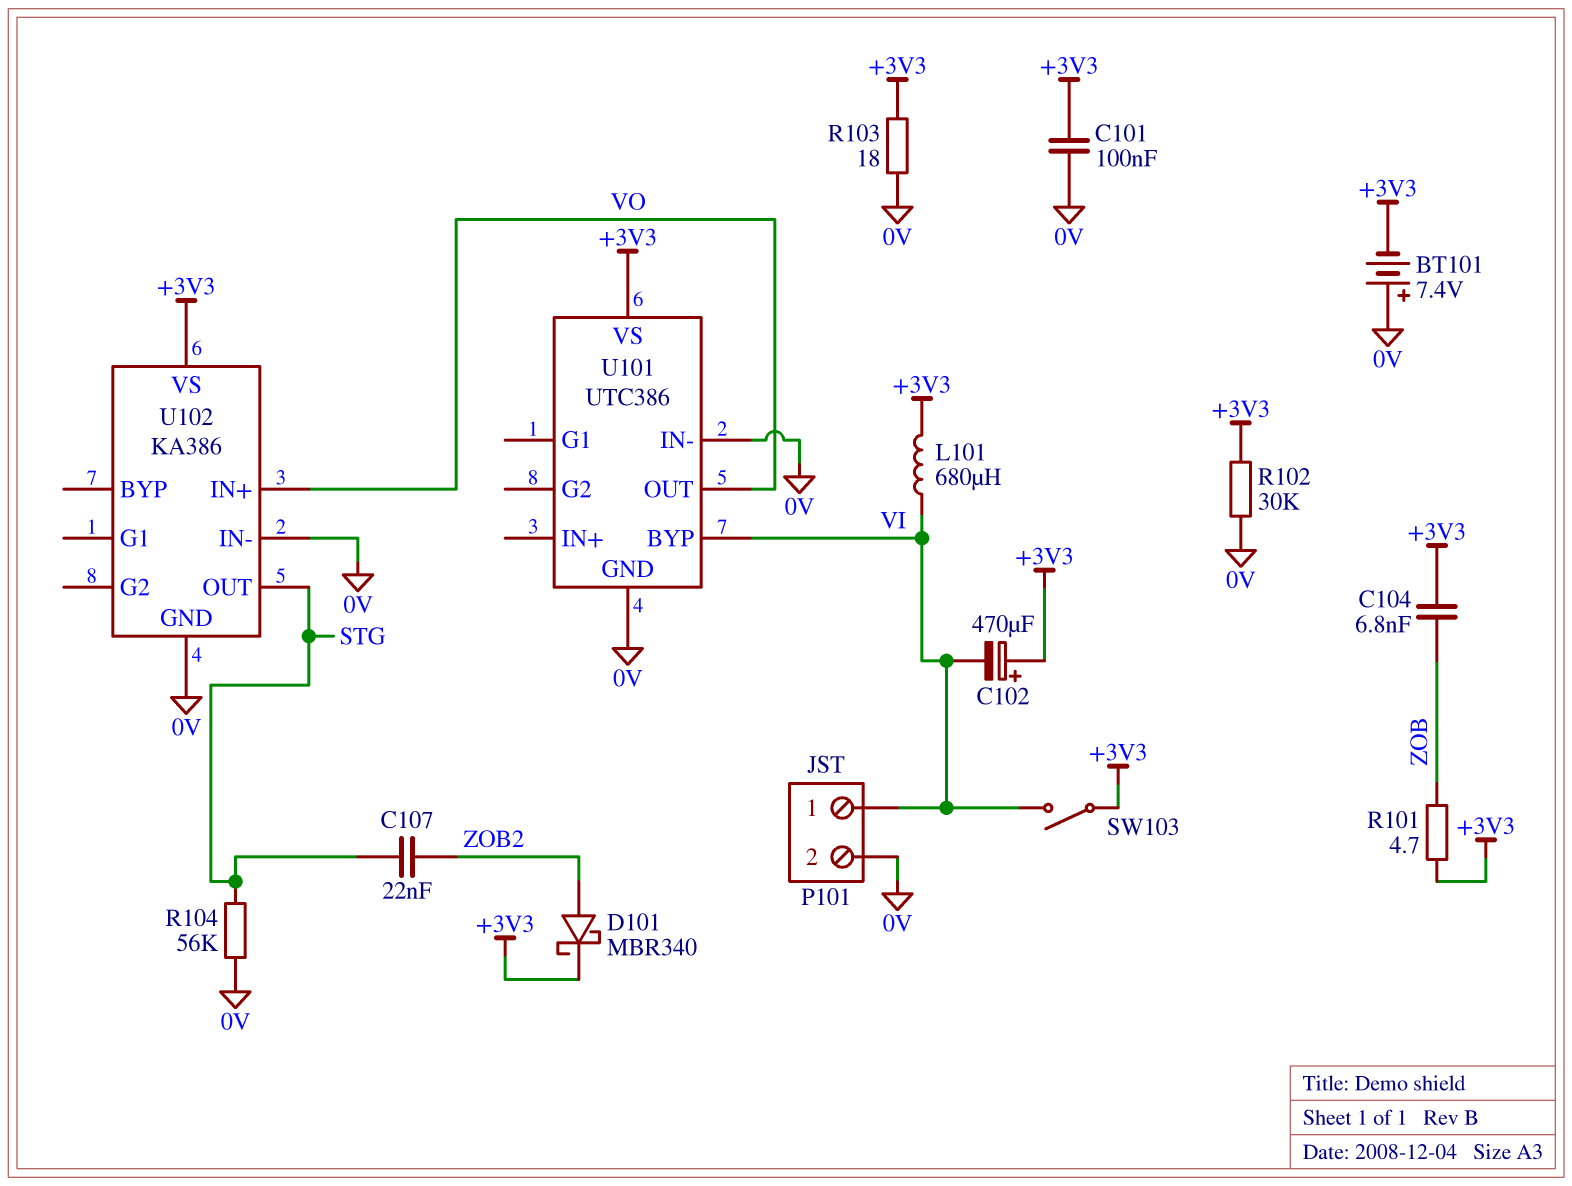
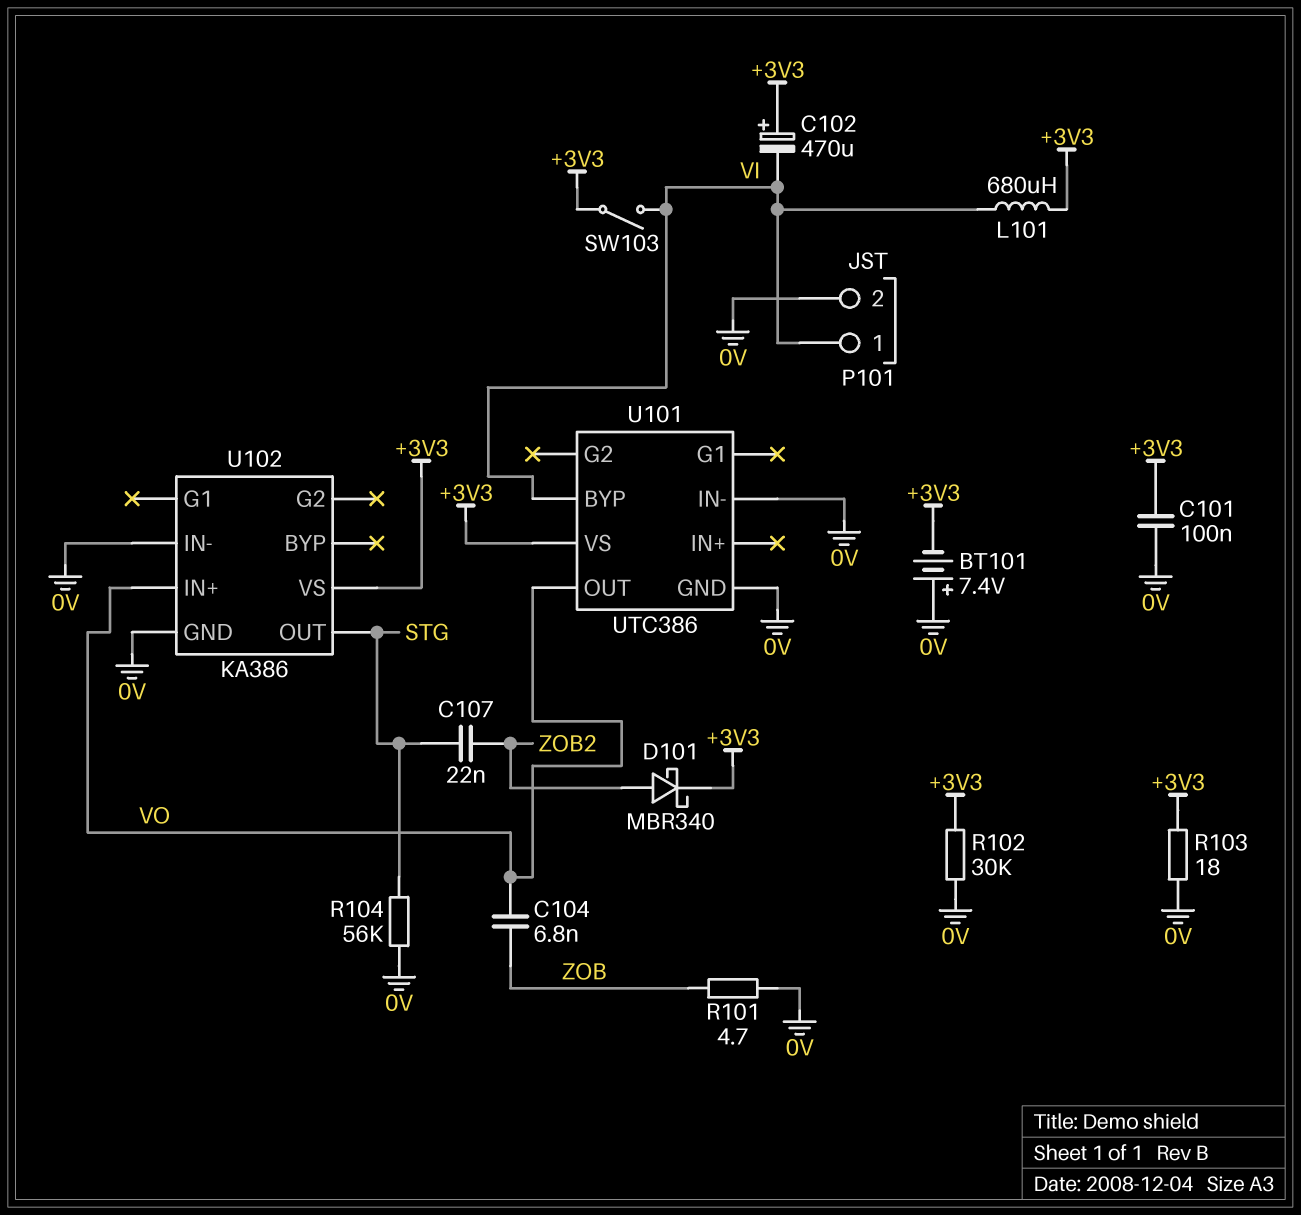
C104: 6.8nF (+3V3, ZOB) -> 6.8nF (VO, ZOB)
R101: 4.7 (+3V3, ZOB) -> 4.7 (0V, ZOB)

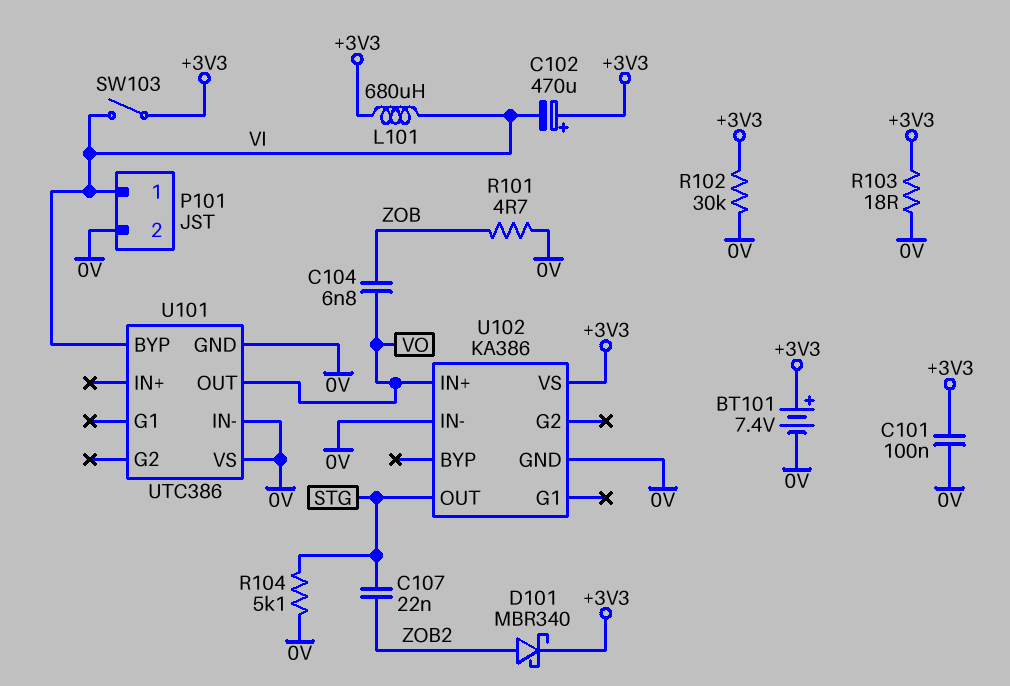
BT101: 7.4V (plus 0V, minus +3V3) -> 7.4V (plus +3V3, minus 0V)
R104: 56k (0V, STG) -> 5.1k (0V, STG)
U101 pin VS: +3V3 -> 0V

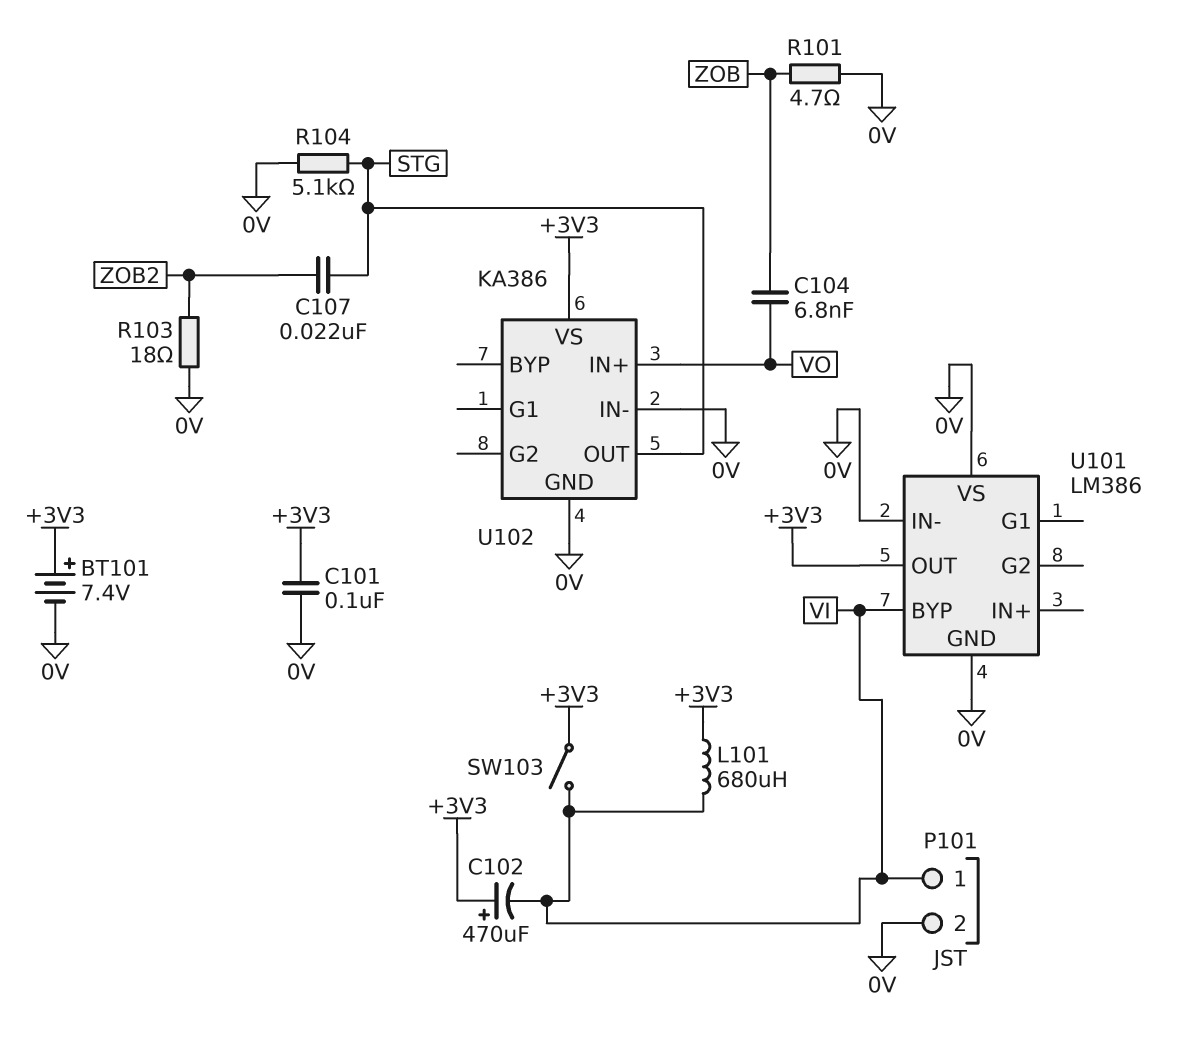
D101: schottky MBR340 (A ZOB2, K +3V3) -> none
R102: 30k (+3V3, 0V) -> none
R103: 18 (+3V3, 0V) -> 18 (0V, ZOB2)
U101: UTC386 -> LM386
U101 pin OUT: VO -> +3V3

